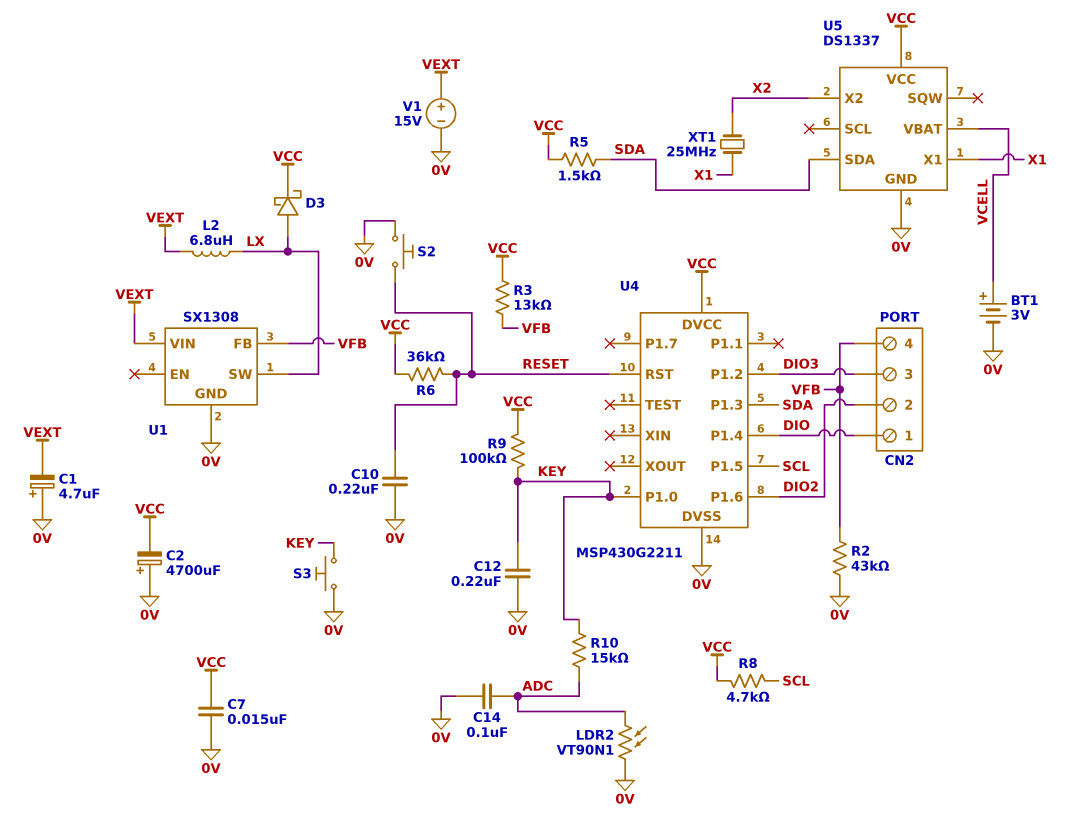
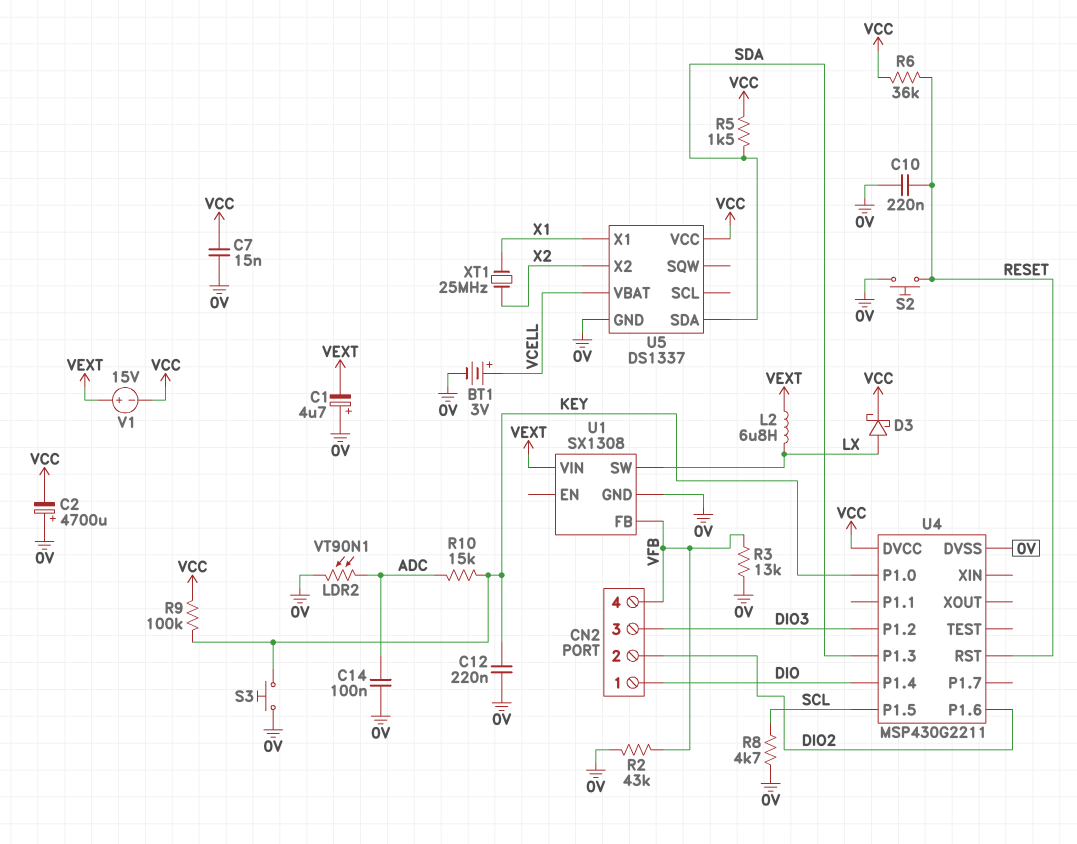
R3: 13k (VCC, VFB) -> 13k (0V, VFB)
R8: 4.7k (SCL, VCC) -> 4.7k (0V, SCL)
V1: 15V (plus VEXT, minus 0V) -> 15V (plus VEXT, minus VCC)

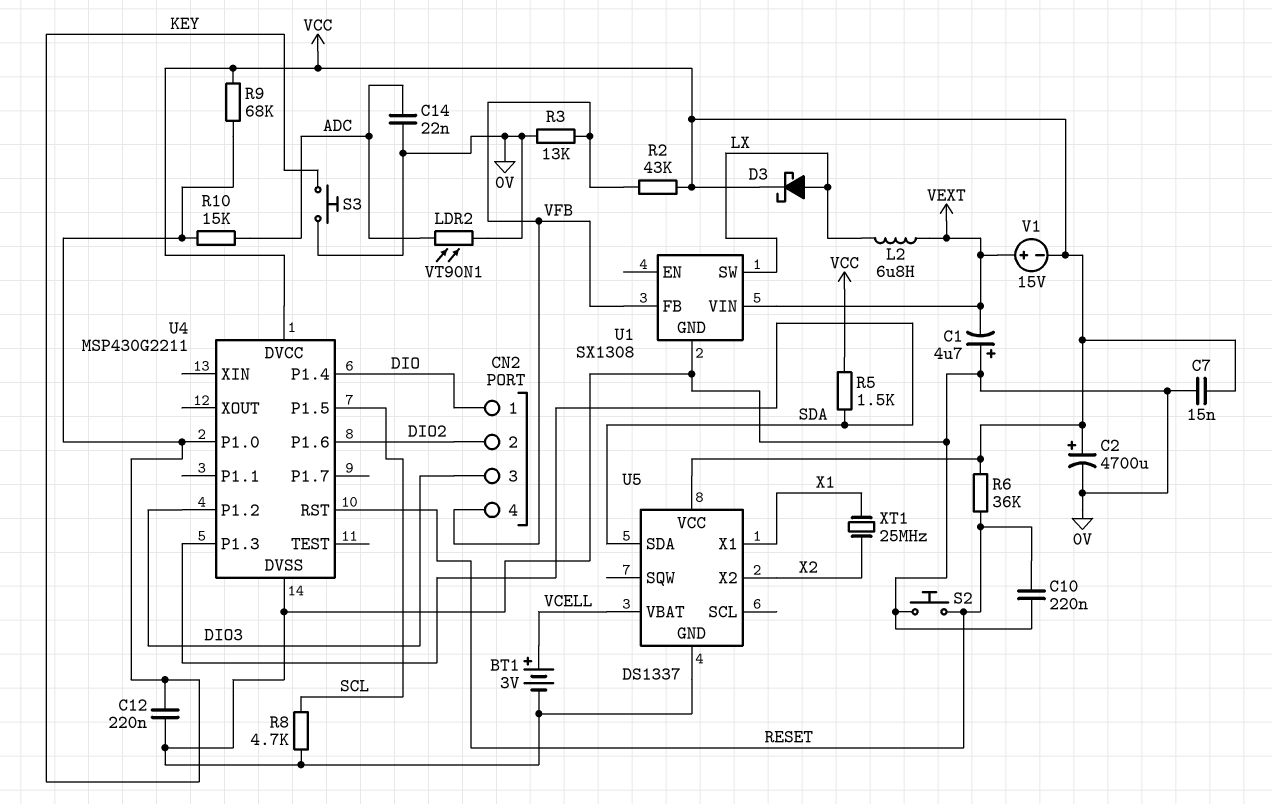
C2: 4700uF (plus 0V, minus VCC) -> 4700uF (plus VCC, minus 0V)
C14: 100nF (0V, ADC) -> 22nF (0V, ADC)
R2: 43k (0V, VFB) -> 43k (VCC, VFB)
R9: 100k (KEY, VCC) -> 68k (KEY, VCC)

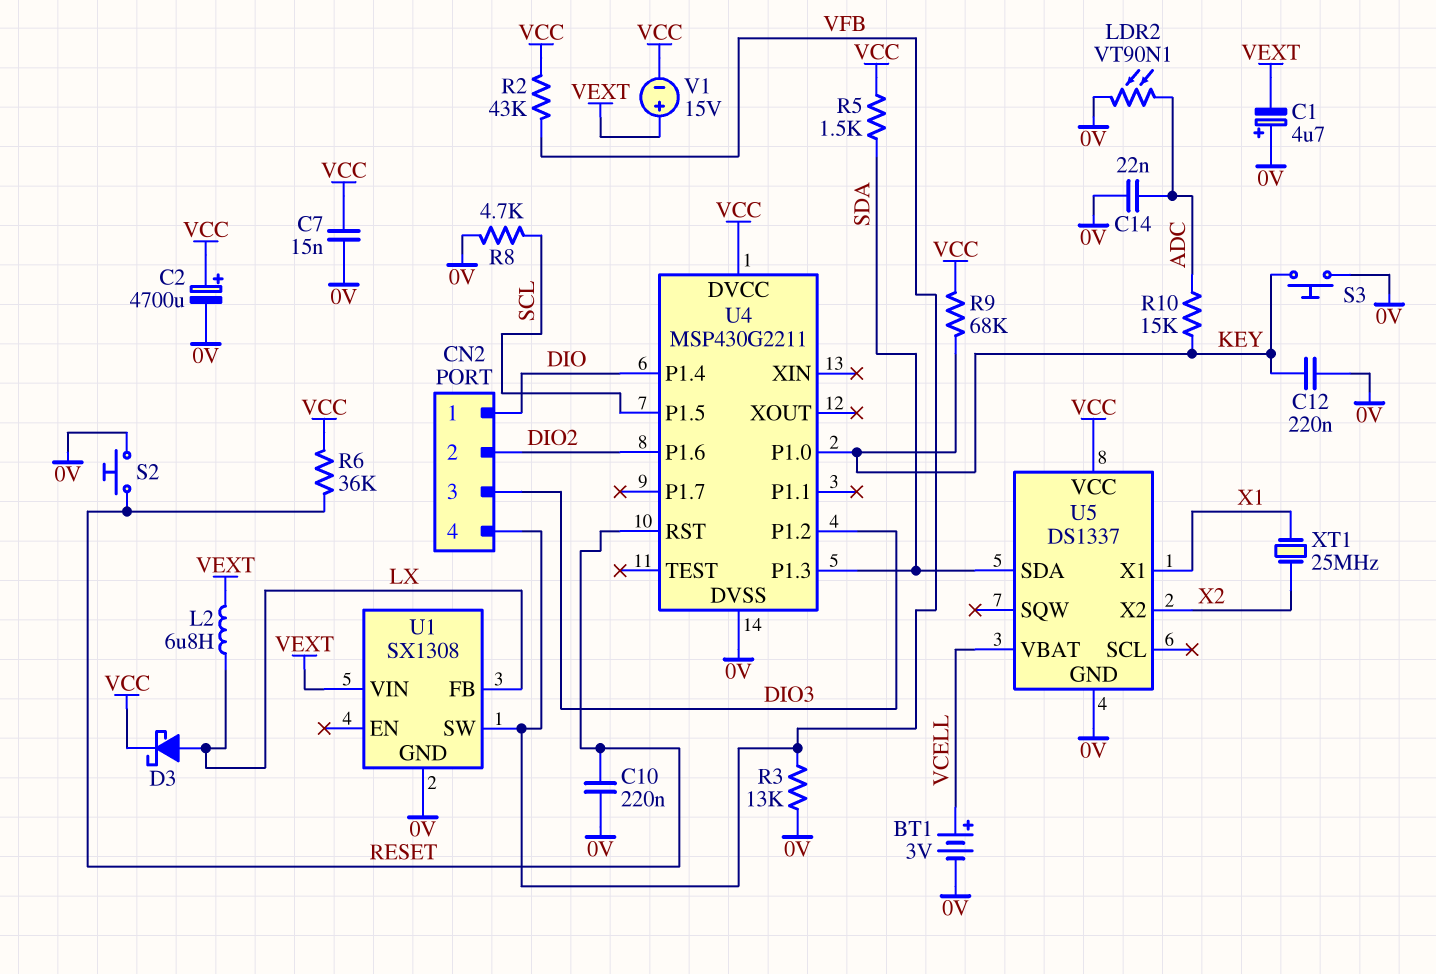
U1 pin FB: VFB -> LX
U1 pin SW: LX -> VFB

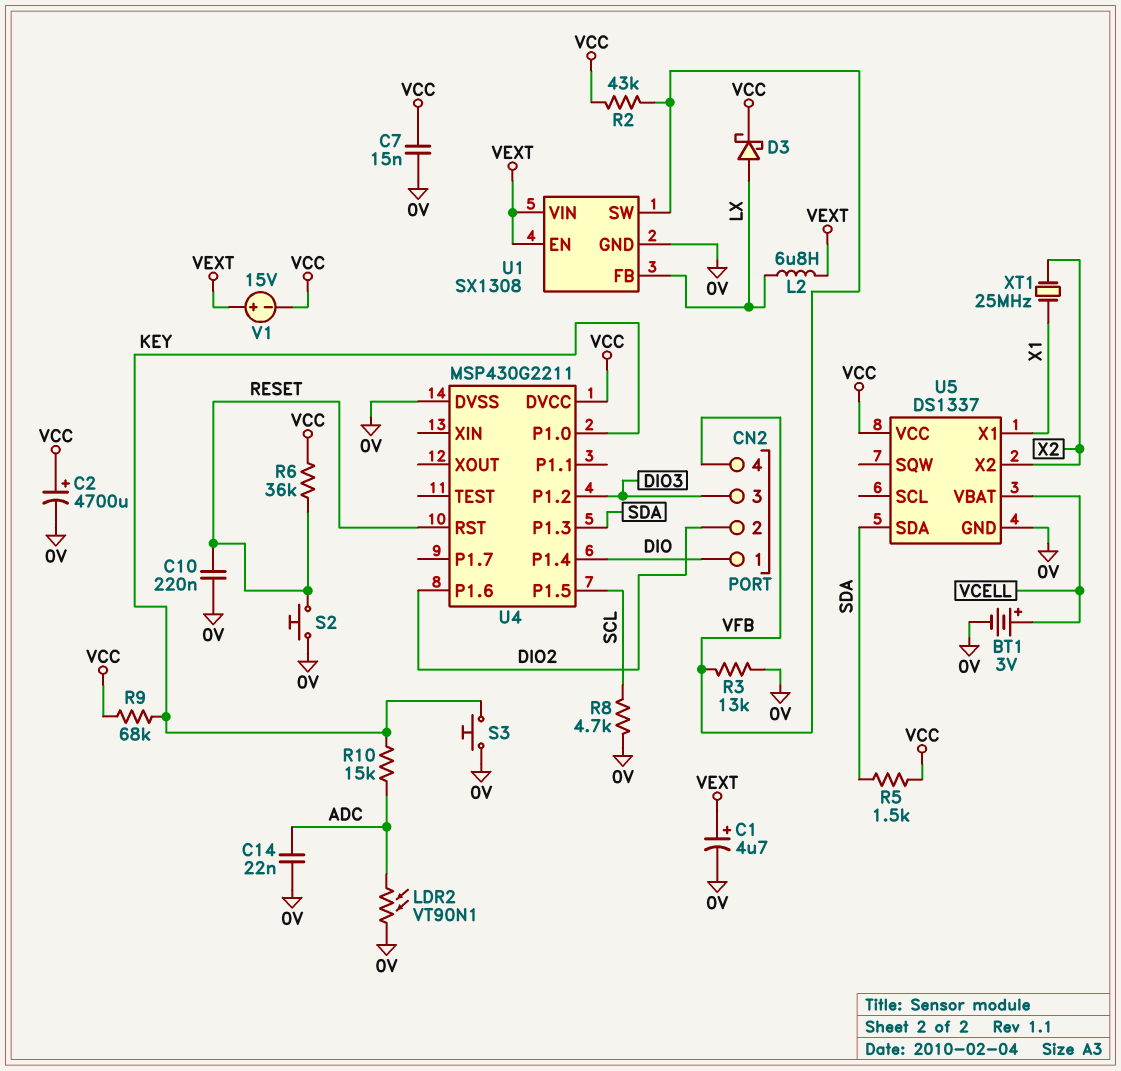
C1: 4.7uF (plus 0V, minus VEXT) -> 4.7uF (plus VEXT, minus 0V)
C12: 220nF (0V, KEY) -> none
U1 pin EN: none -> VEXT

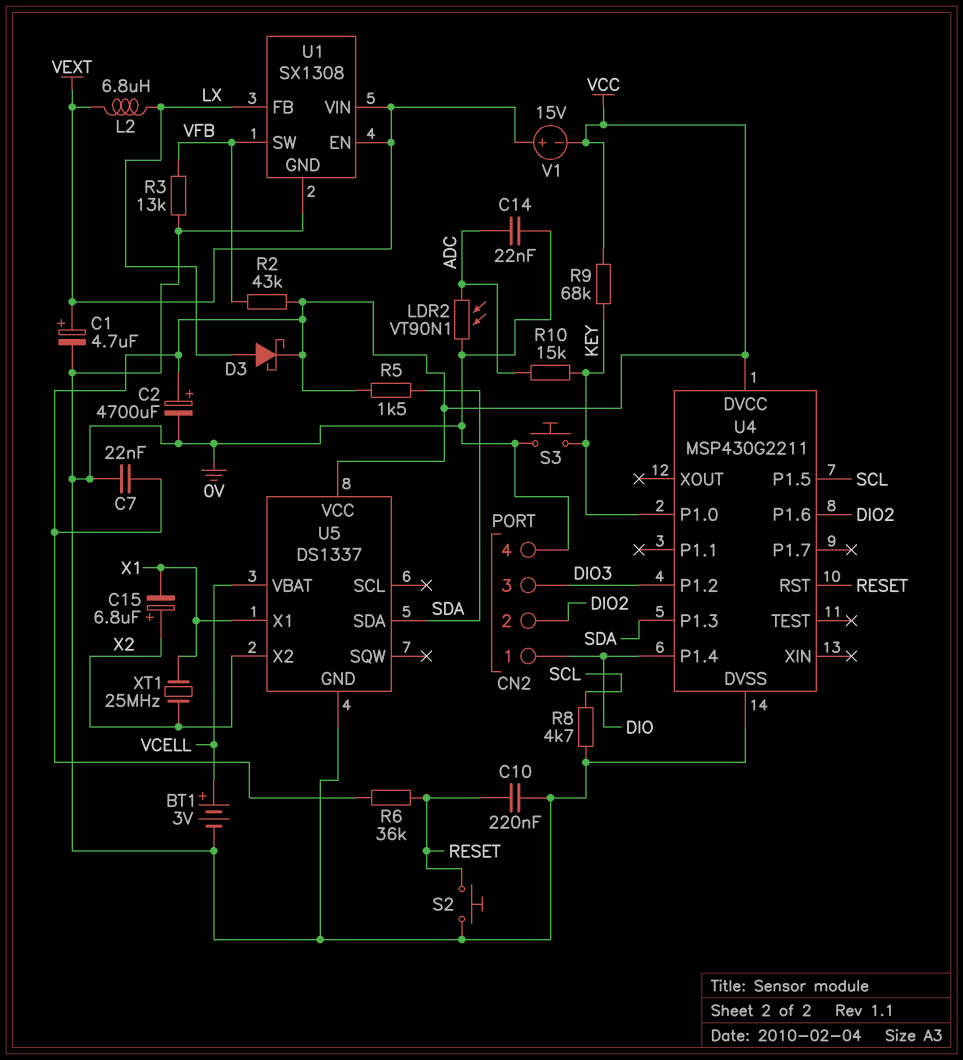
C7: 15nF (0V, VCC) -> 22nF (0V, VCC)
C15: none -> 6.8uF (plus X2, minus X1)
CN2 pin 4: VFB -> 0V

